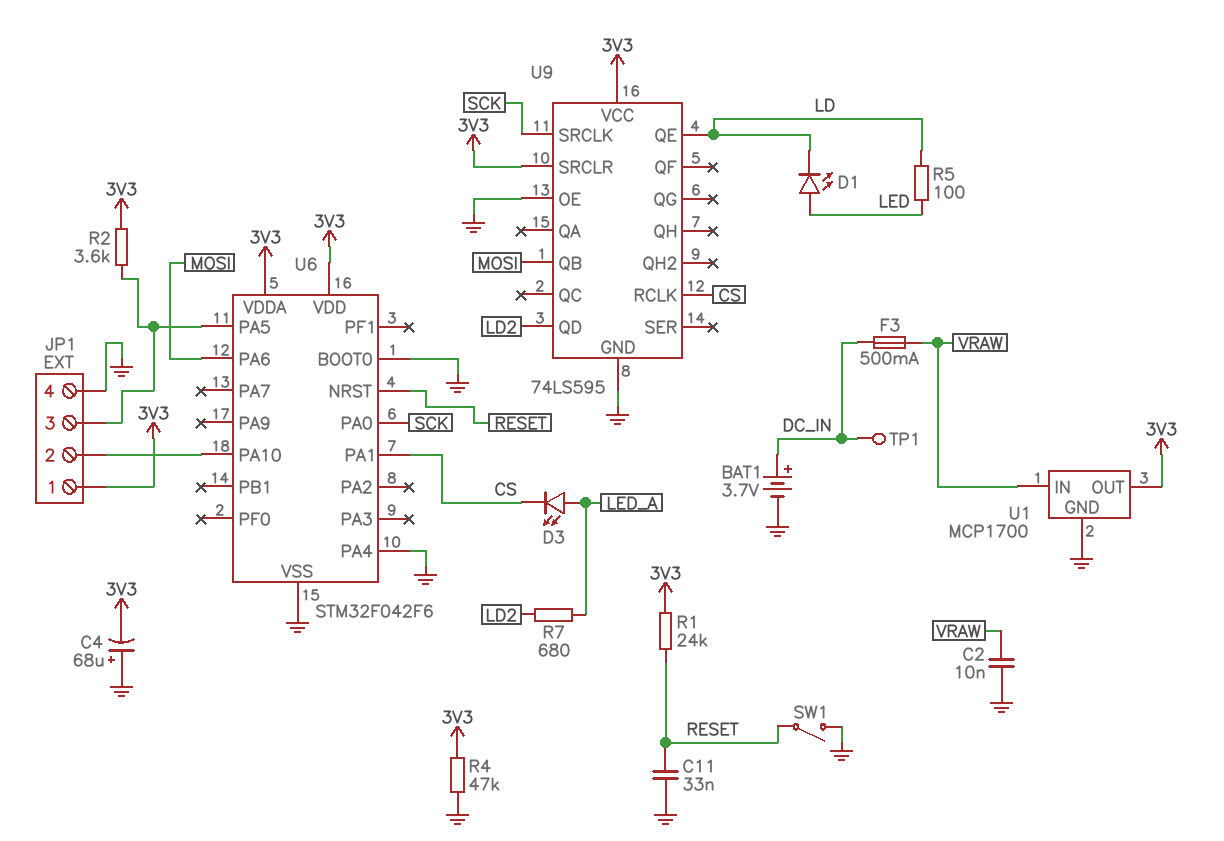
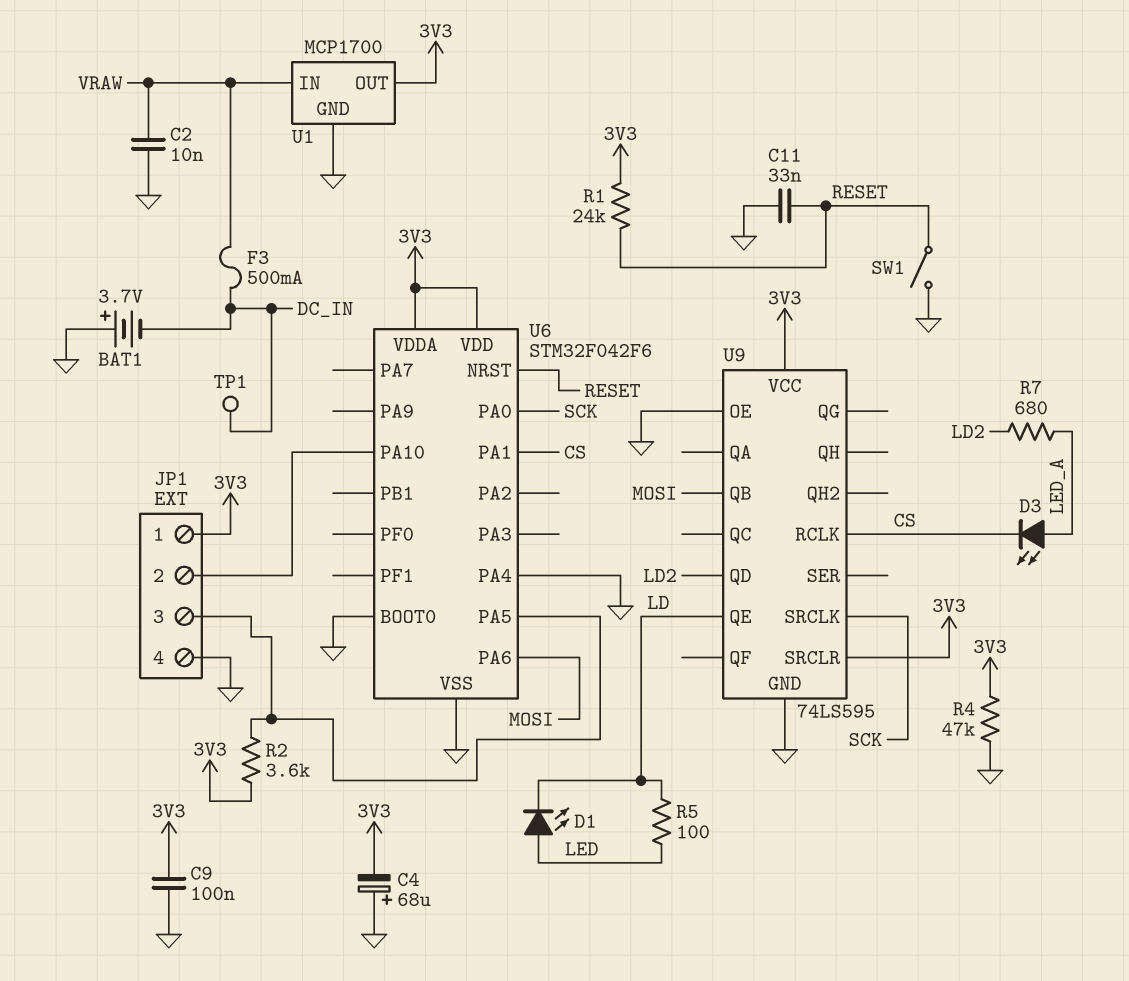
BAT1: 3.7V (plus DC_IN, minus GND) -> 3.7V (plus GND, minus DC_IN)
C9: none -> 100nF (3V3, GND)

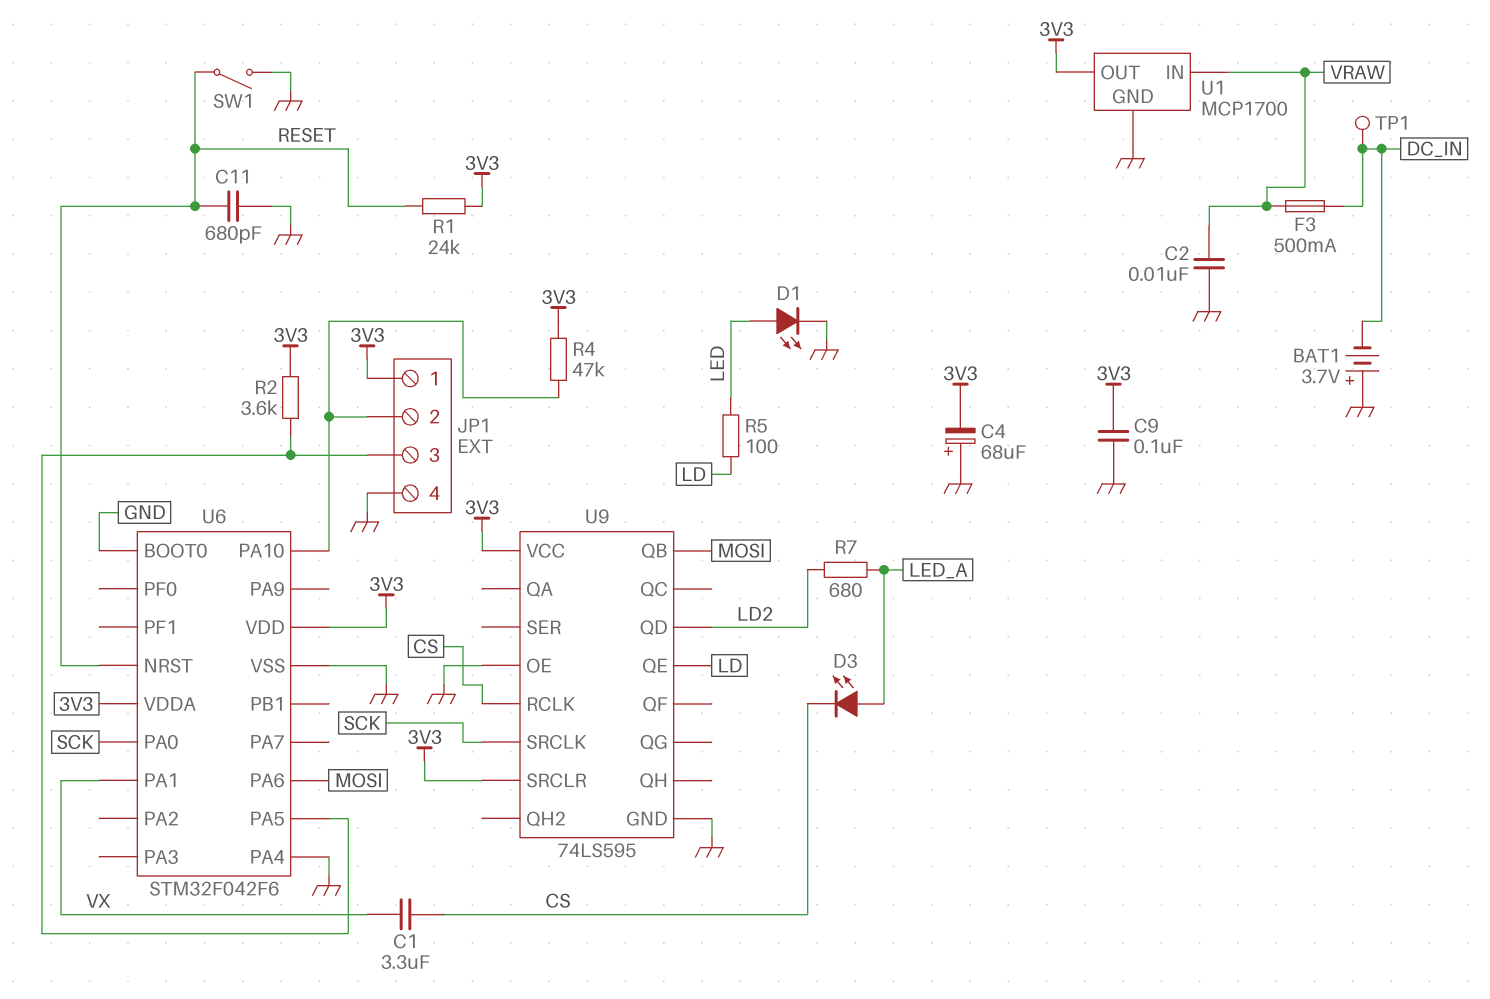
C1: none -> 3.3uF (CS, VX)
C11: 33nF (GND, RESET) -> 680pF (GND, RESET)
D1: LED (A LED, K LD) -> LED (A LED, K GND)
R4: 47k (3V3, GND) -> 47k (3V3, JP1/2)
U6 pin PA1: CS -> VX

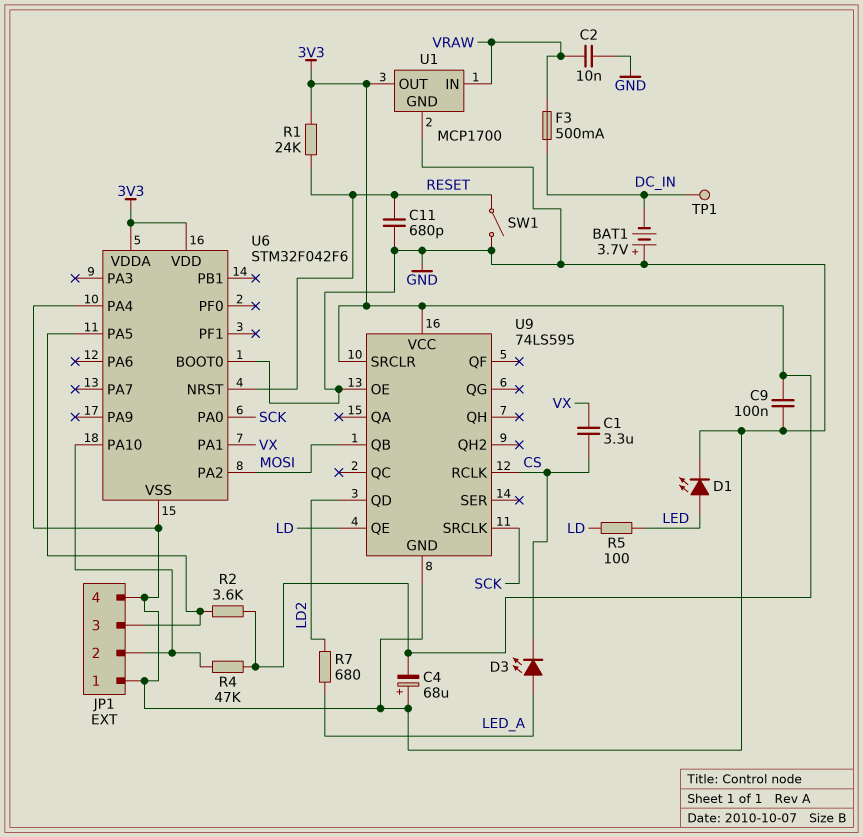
JP1 pin 1: 3V3 -> GND
U6 pin PA2: none -> MOSI
U6 pin PA6: MOSI -> none

